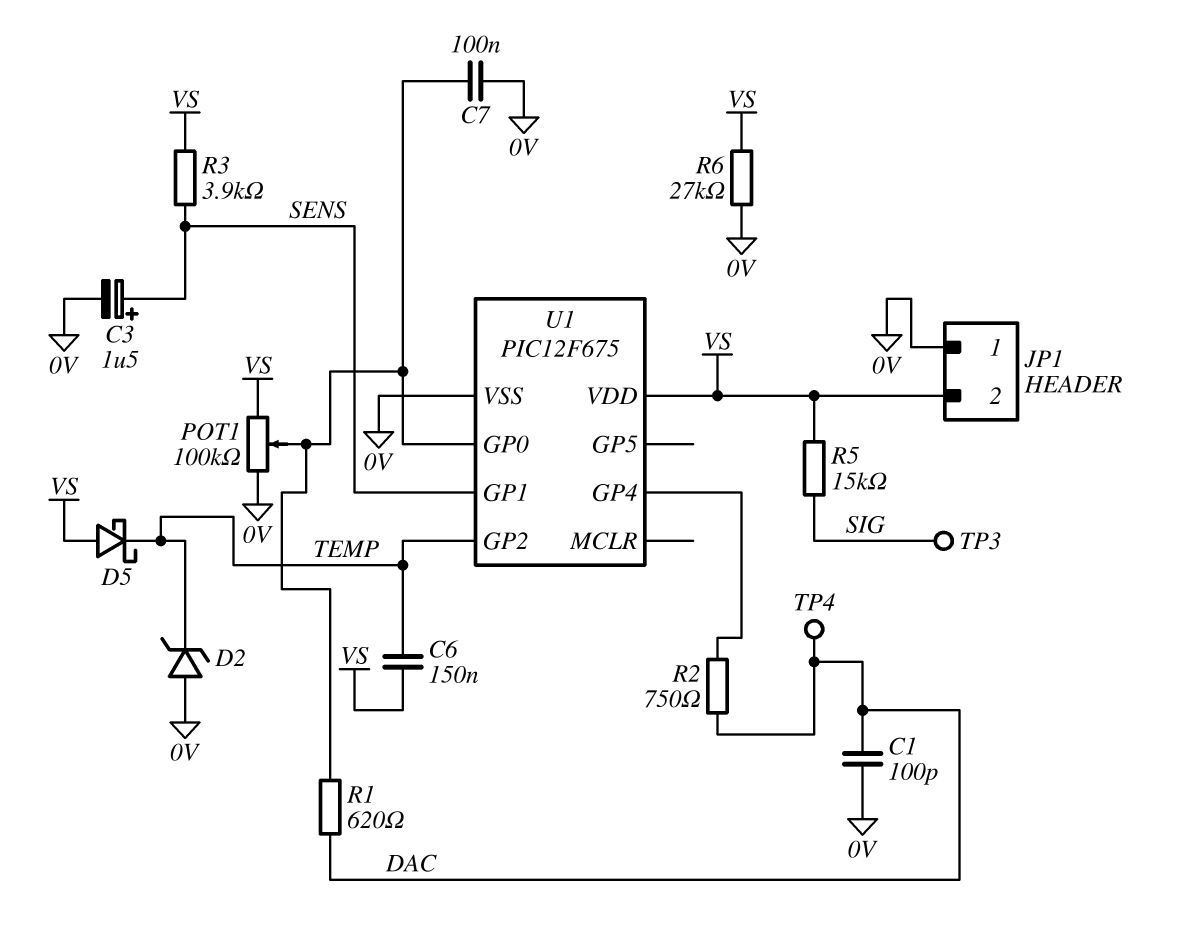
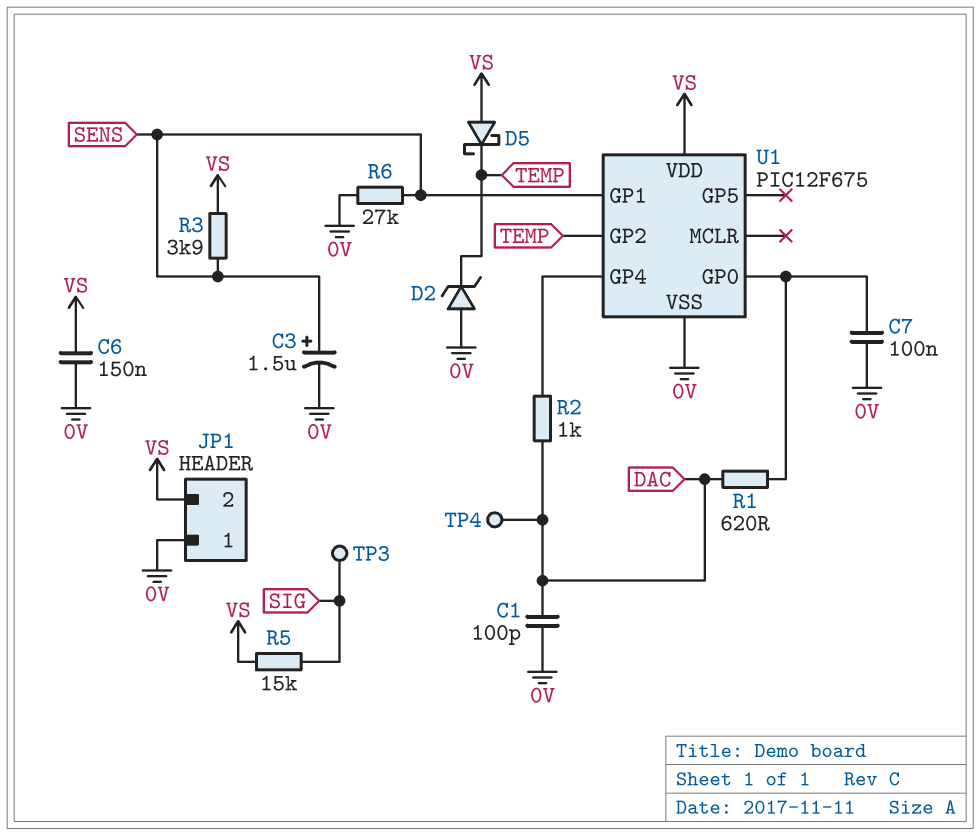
C6: 150nF (TEMP, VS) -> 150nF (0V, VS)
POT1: 100k (0V, VS, wiper U1/GP0) -> none
R2: 750 (DAC, U1/GP4) -> 1k (DAC, U1/GP4)
R6: 27k (0V, VS) -> 27k (0V, SENS)

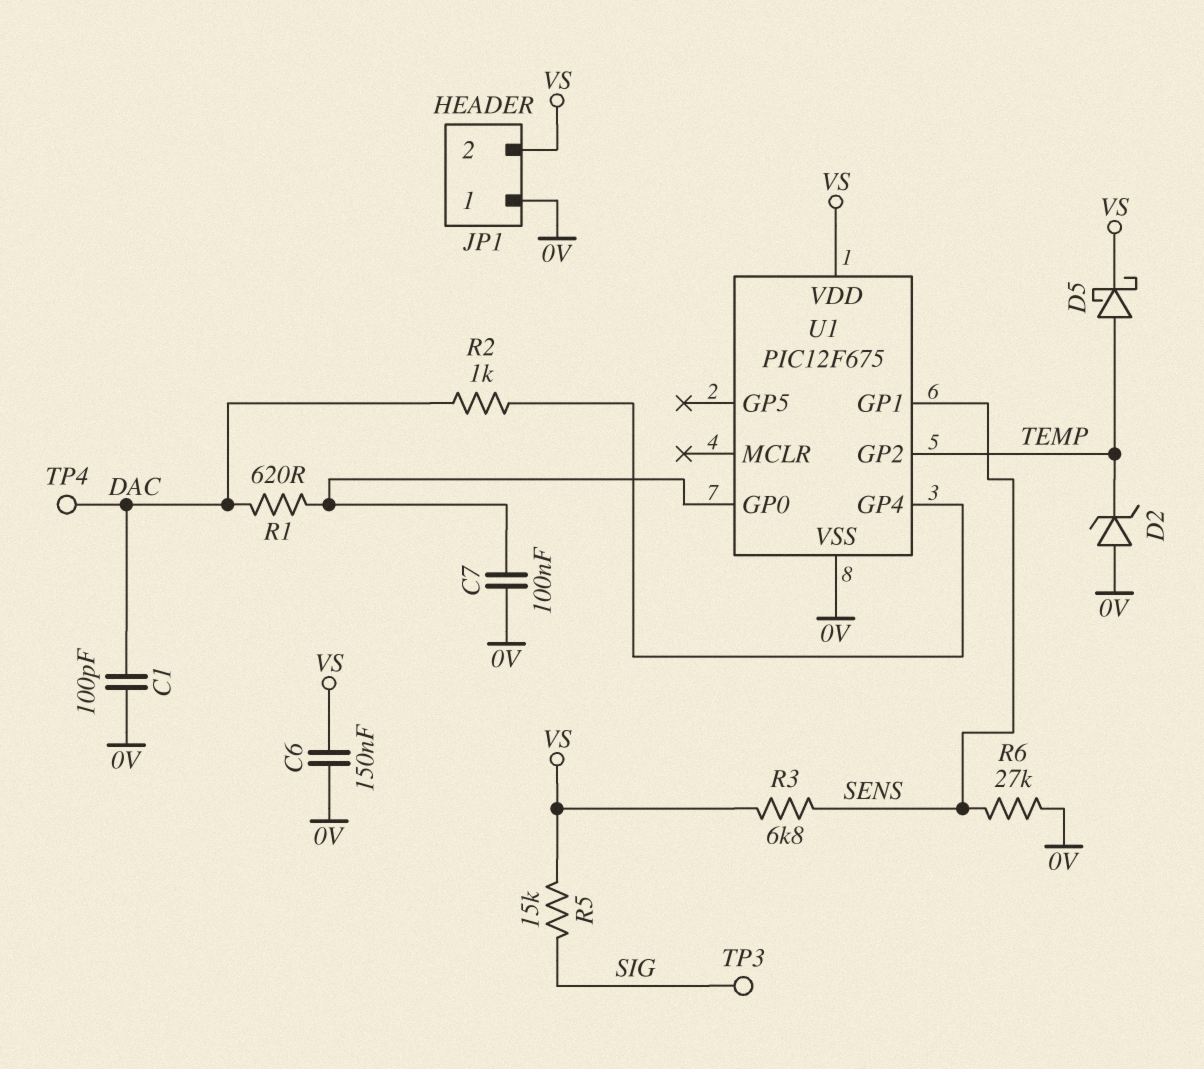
C3: 1.5uF (plus SENS, minus 0V) -> none
D5: schottky (A VS, K TEMP) -> schottky (A TEMP, K VS)
R3: 3.9k (SENS, VS) -> 6.8k (SENS, VS)

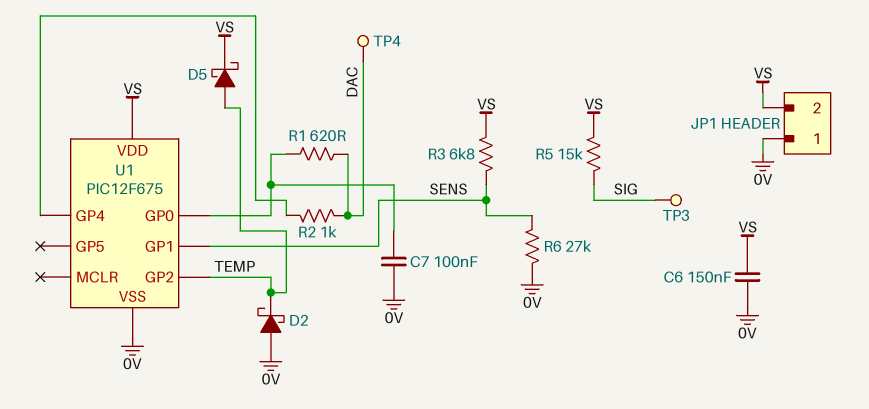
C1: 100pF (0V, DAC) -> none
D2: zener (A 0V, K TEMP) -> schottky (A 0V, K TEMP)

